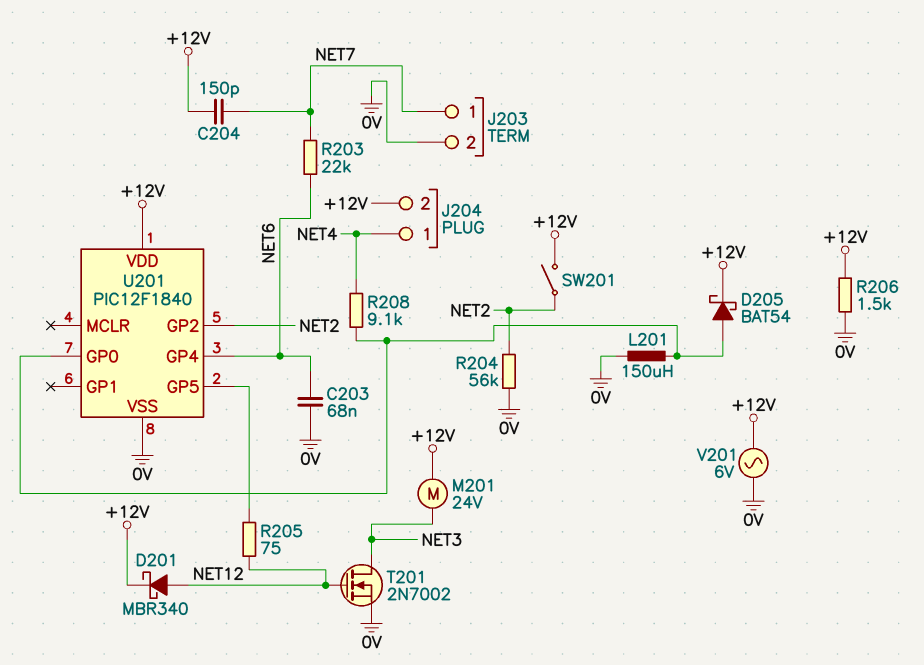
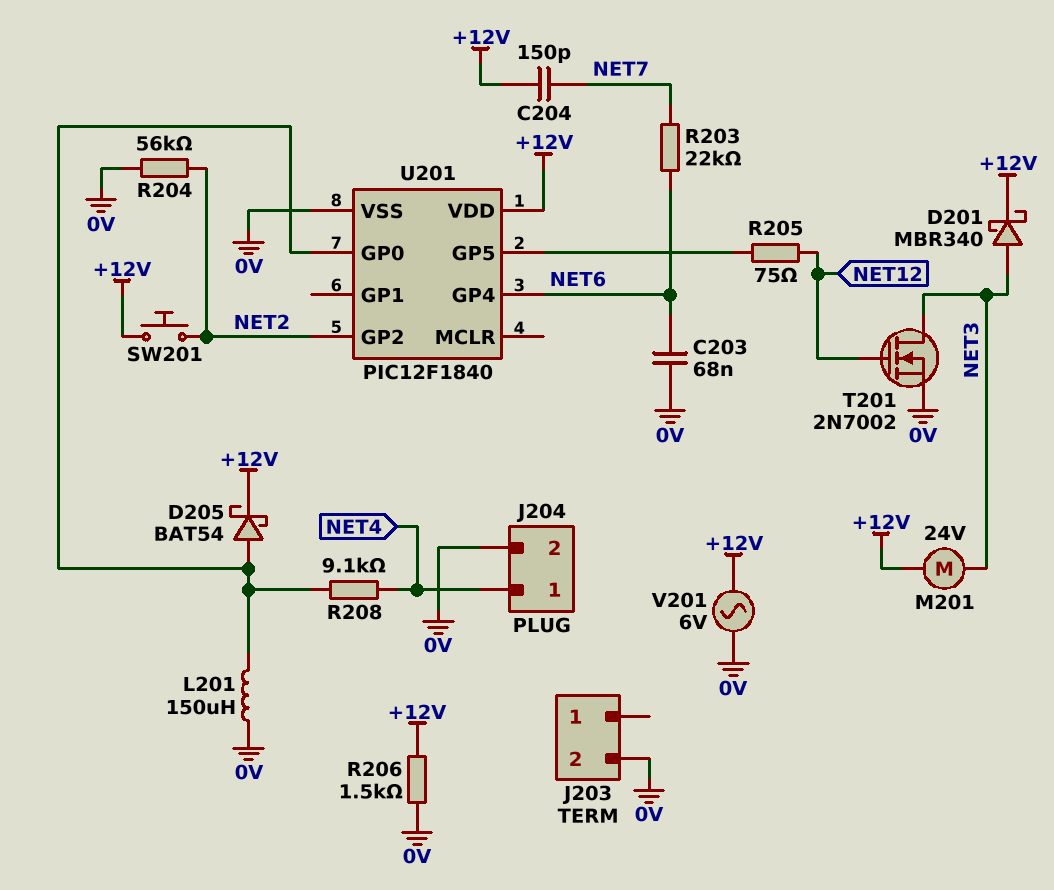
D201: schottky MBR340 (A NET12, K +12V) -> schottky MBR340 (A NET3, K +12V)
J203 pin 1: NET7 -> none
J204 pin 2: +12V -> 0V
SW201: switch (+12V, NET2) -> button (+12V, NET2)

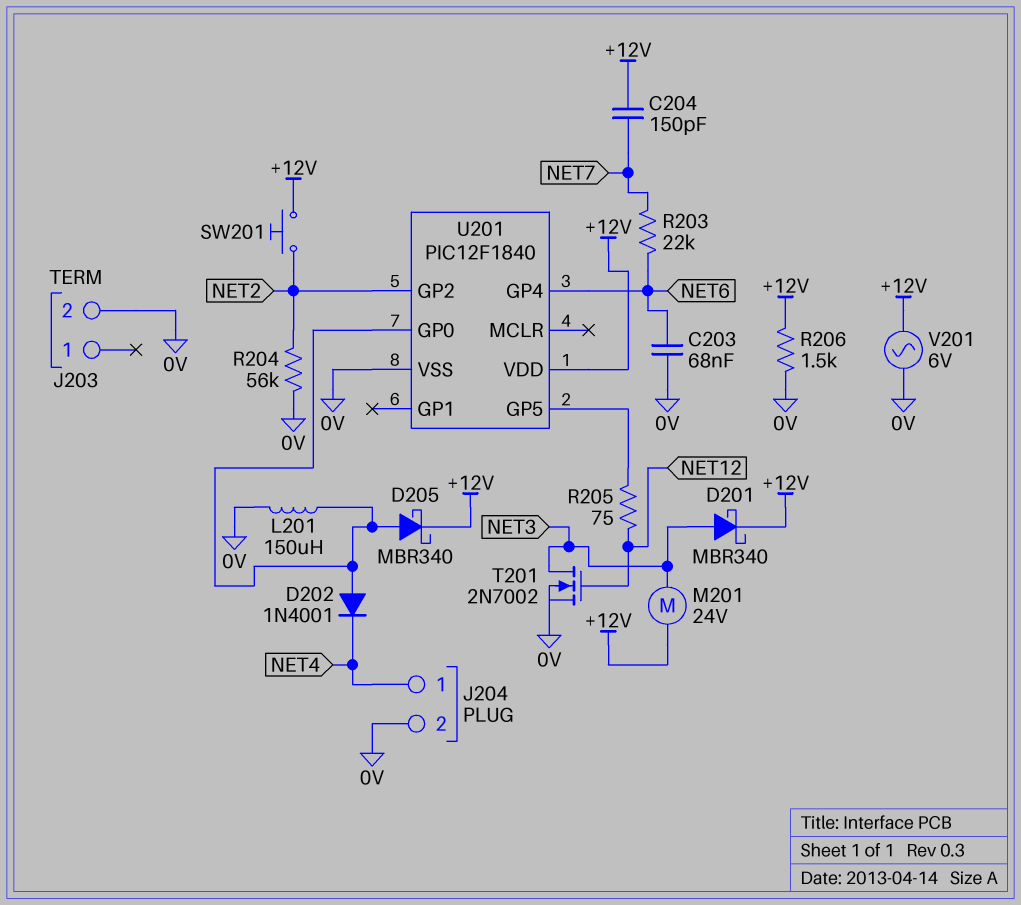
D202: none -> diode 1N4001 (A U201/GP0, K NET4)
D205: schottky BAT54 (A U201/GP0, K +12V) -> schottky MBR340 (A U201/GP0, K +12V)
R208: 9.1k (NET4, U201/GP0) -> none

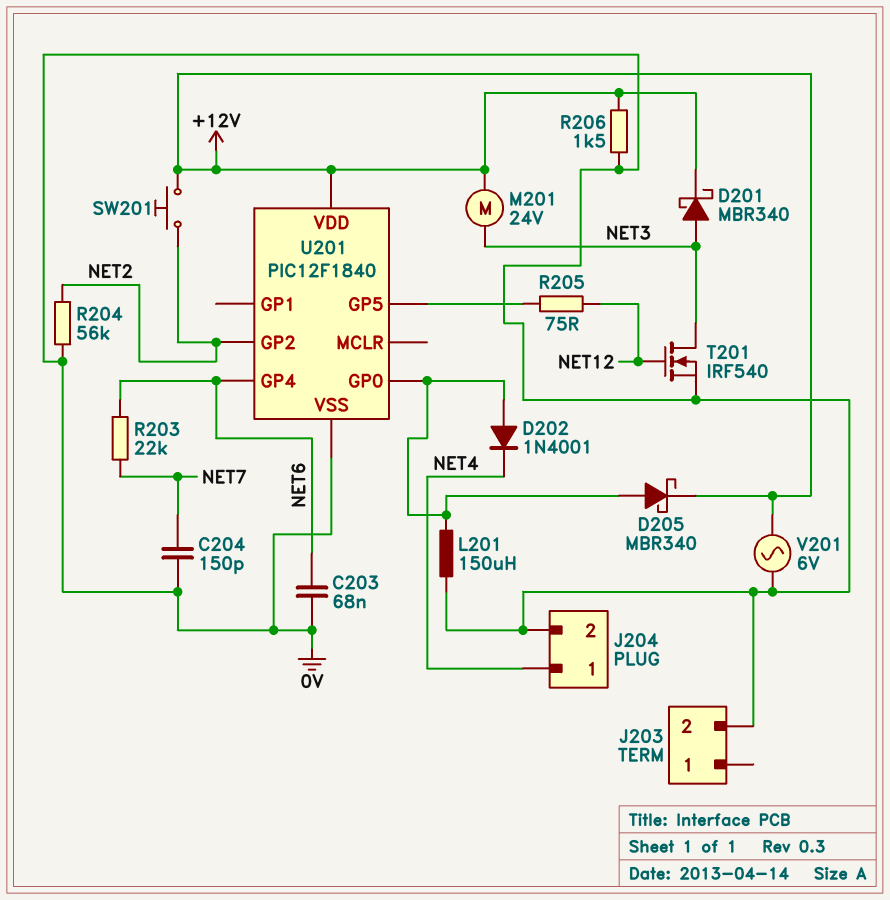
C204: 150pF (+12V, NET7) -> 150pF (0V, NET7)
T201: NMOS 2N7002 (G NET12, D NET3, S 0V) -> NMOS IRF540 (G NET12, D NET3, S 0V)

